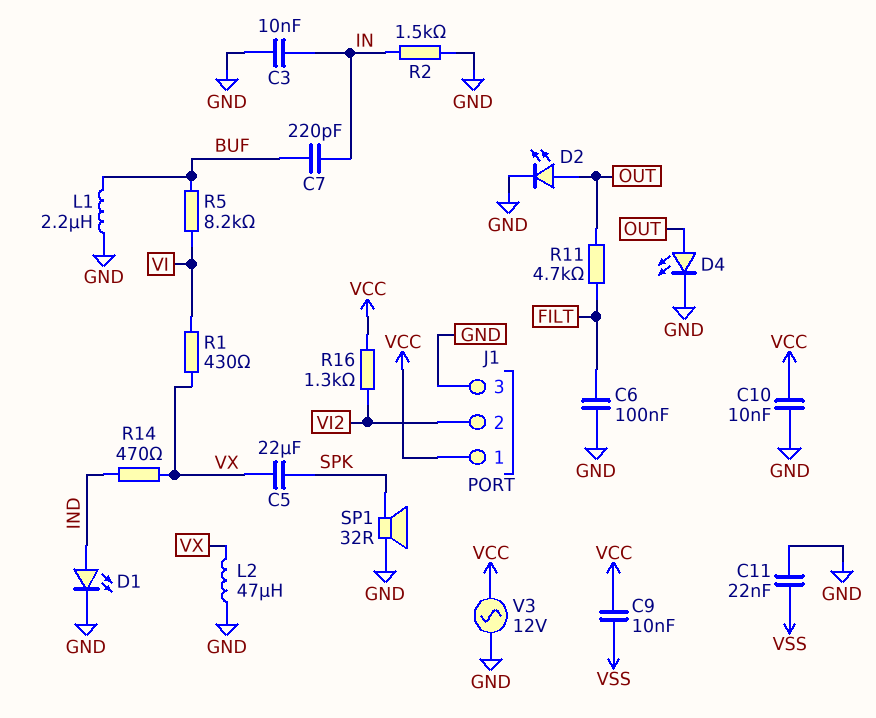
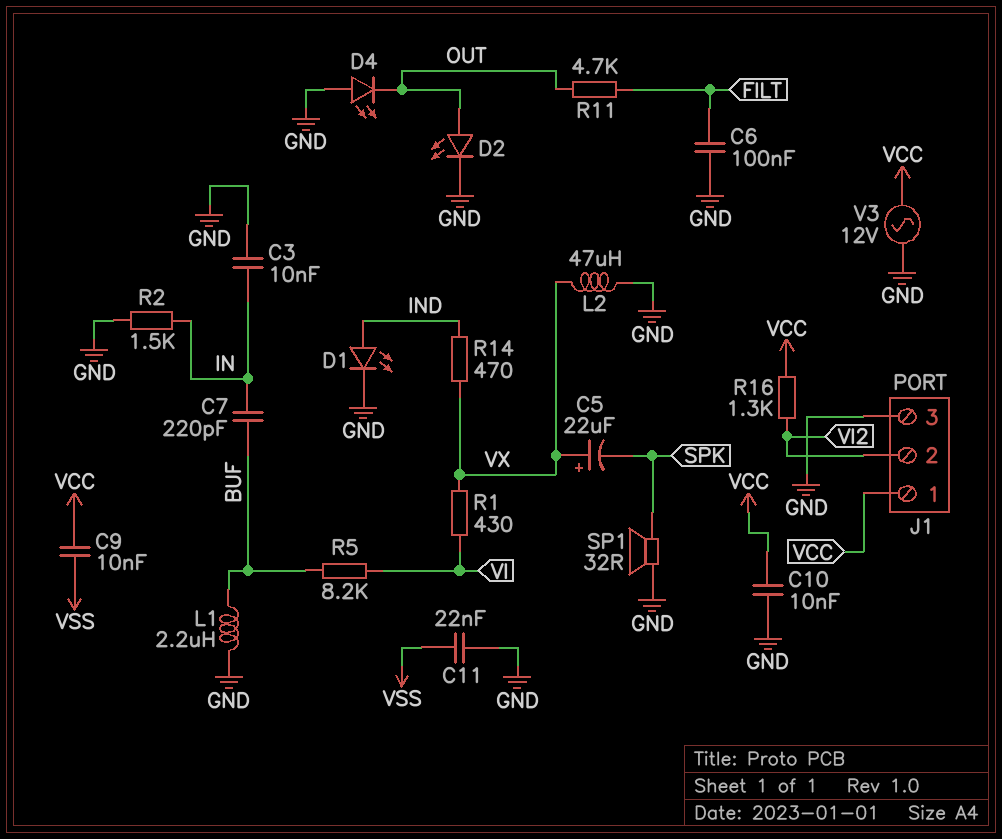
C5: 22uF (SPK, VX) -> 22uF (plus VX, minus SPK)
D4: LED (A OUT, K GND) -> LED (A GND, K OUT)

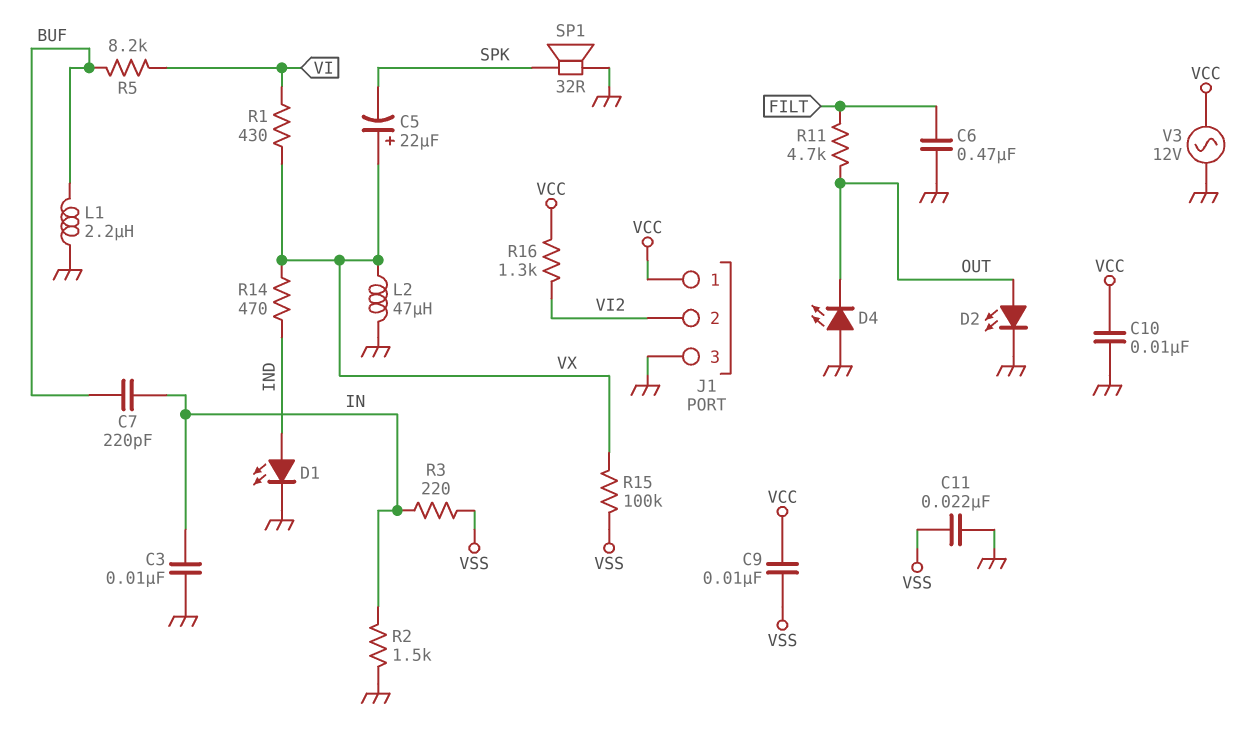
C6: 100nF (FILT, GND) -> 470nF (FILT, GND)
R3: none -> 220 (IN, VSS)
R15: none -> 100k (VSS, VX)

